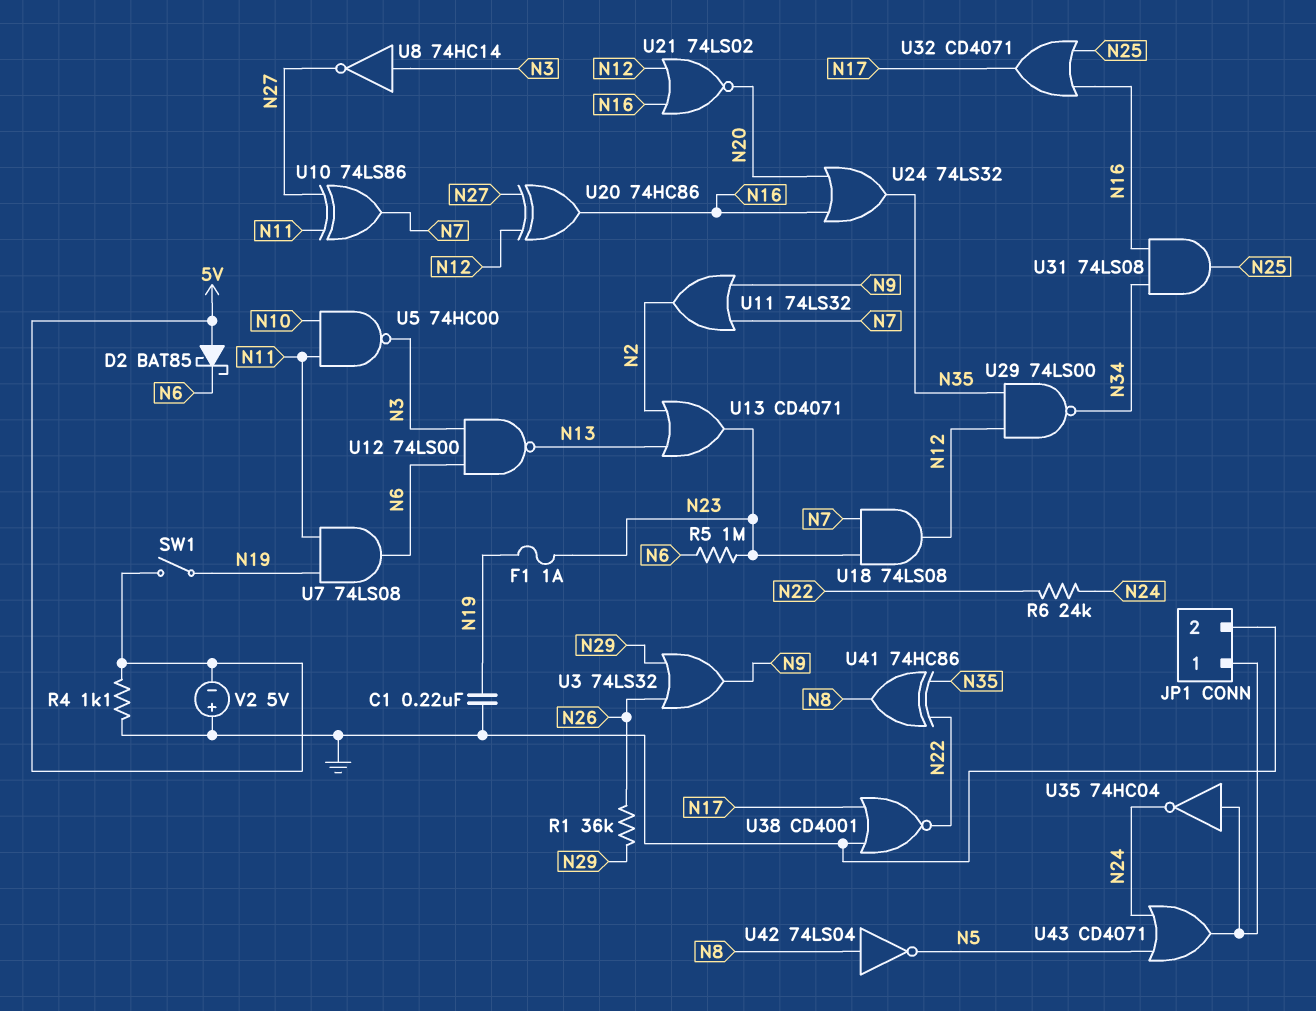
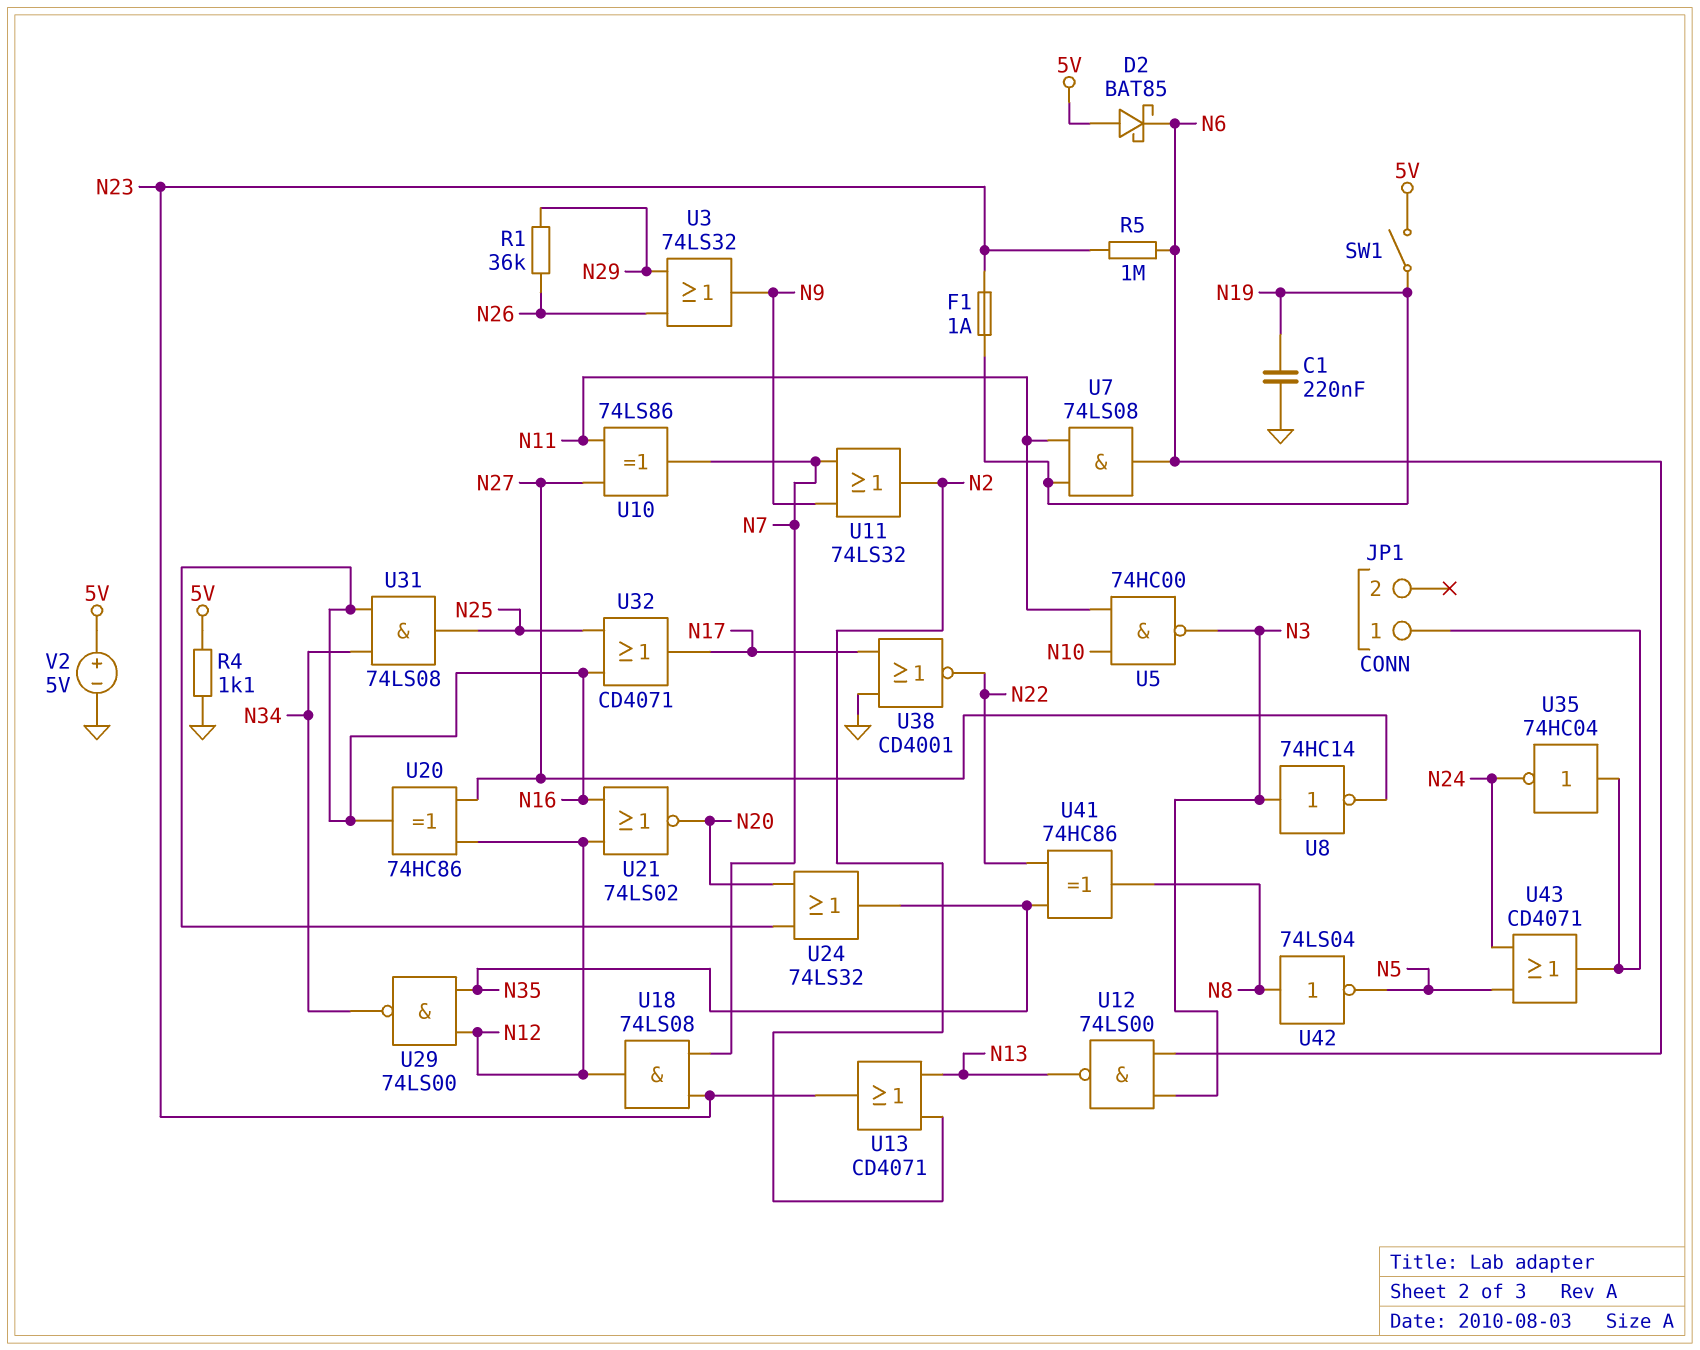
JP1 pin 2: GND -> none
R6: 24k (N22, N24) -> none
V2: 5V (plus GND, minus 5V) -> 5V (plus 5V, minus GND)

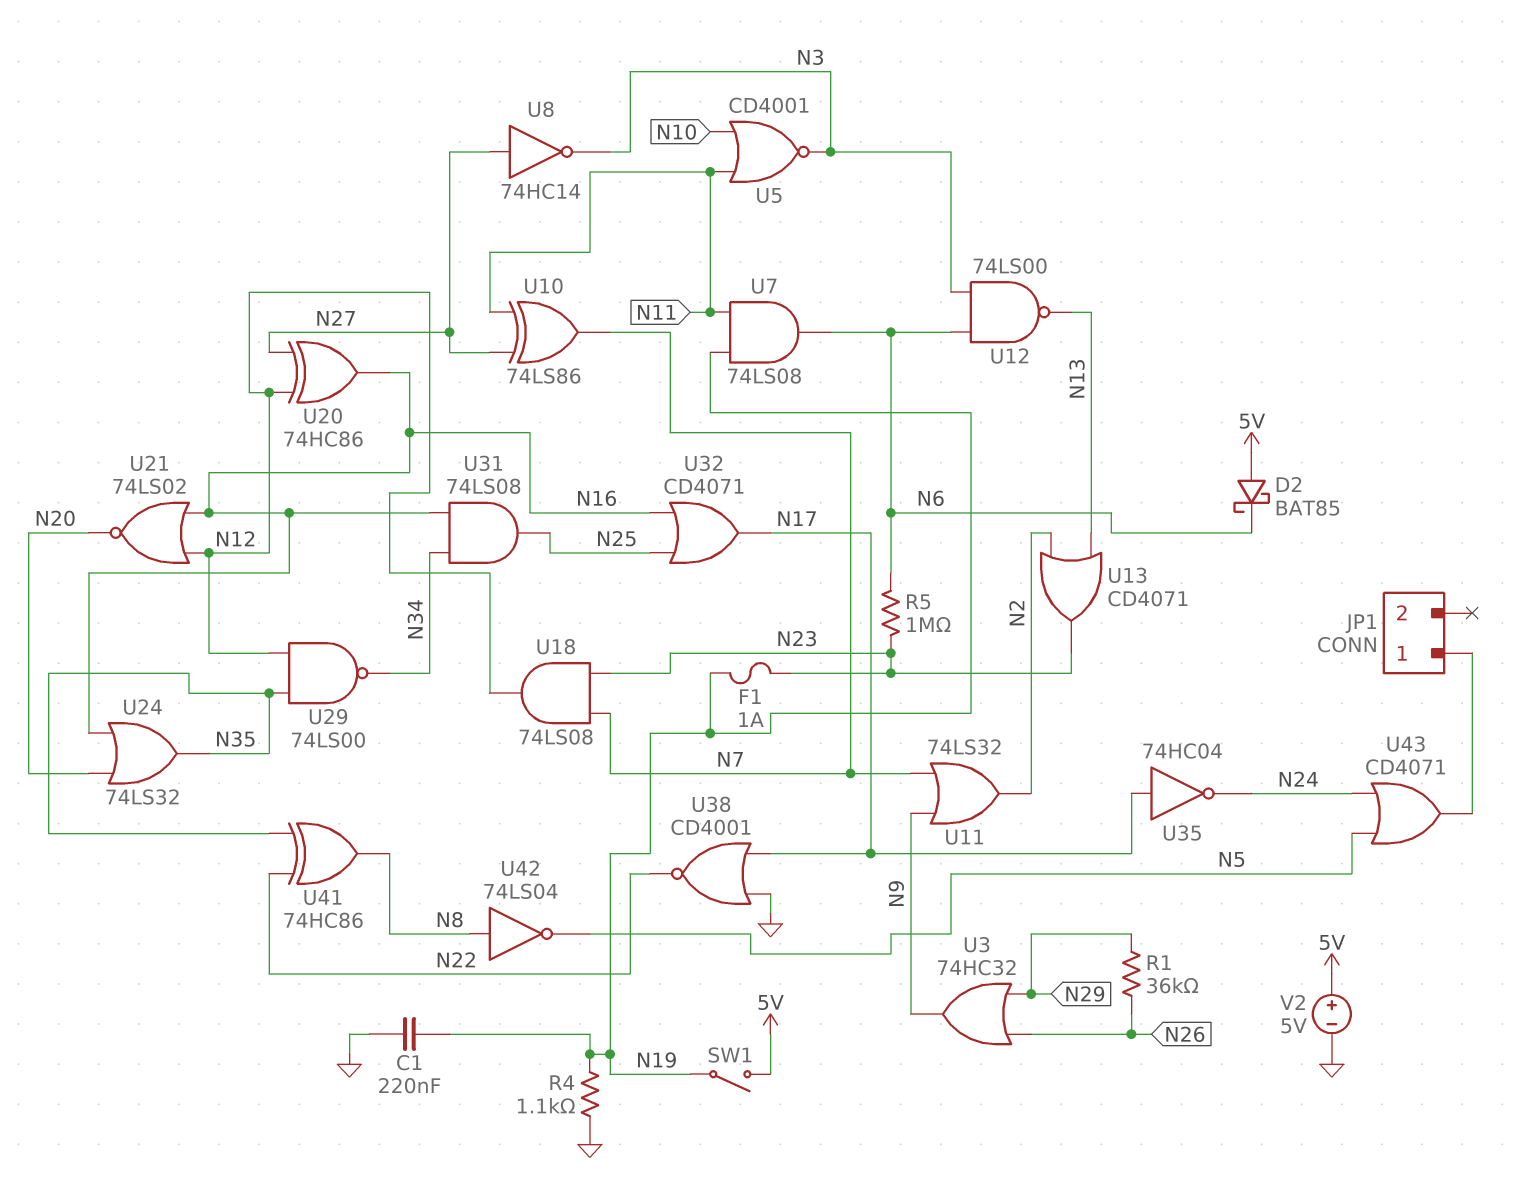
R4: 1.1k (5V, GND) -> 1.1k (GND, N19)
U3: OR 74LS32 (in N26, in N29, out N9) -> OR 74HC32 (in N26, in N29, out N9)
U5: NAND 74HC00 (in N10, in N11, out N3) -> NOR CD4001 (in N10, in N11, out N3)
U8: NOT 74HC14 (in N3, out N27) -> NOT 74HC14 (in N27, out N3)
U35: NOT 74HC04 (in JP1/1, out N24) -> NOT 74HC04 (in N17, out N24)

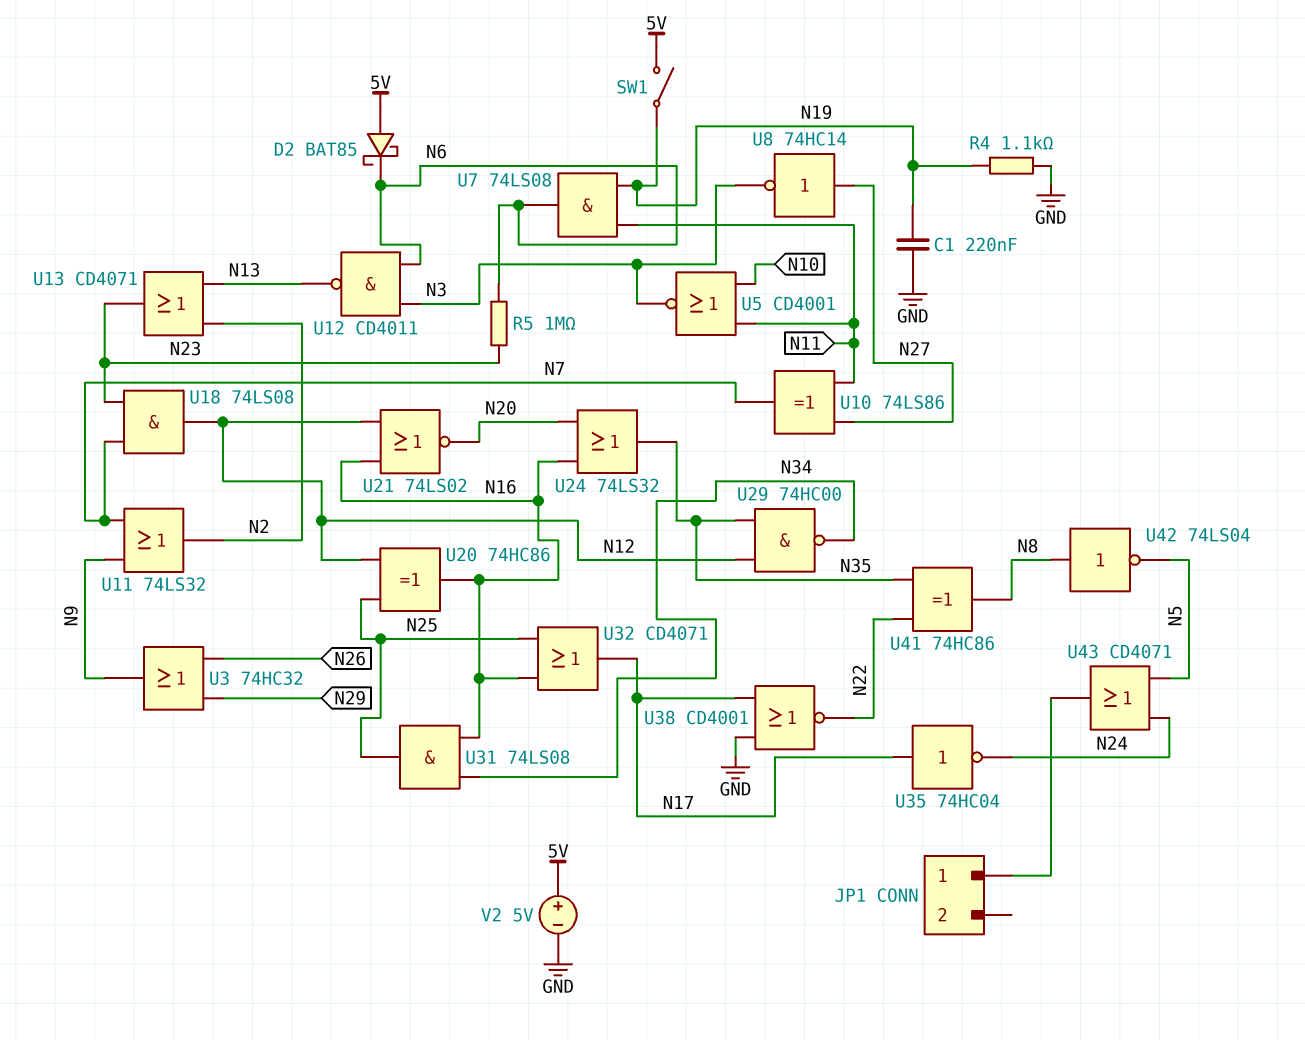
F1: 1A (N19, N23) -> none
R1: 36k (N26, N29) -> none
U12: NAND 74LS00 (in N3, in N6, out N13) -> NAND CD4011 (in N3, in N6, out N13)
U20: XOR 74HC86 (in N12, in N27, out N16) -> XOR 74HC86 (in N12, in N25, out N16)
U29: NAND 74LS00 (in N12, in N35, out N34) -> NAND 74HC00 (in N12, in N35, out N34)

